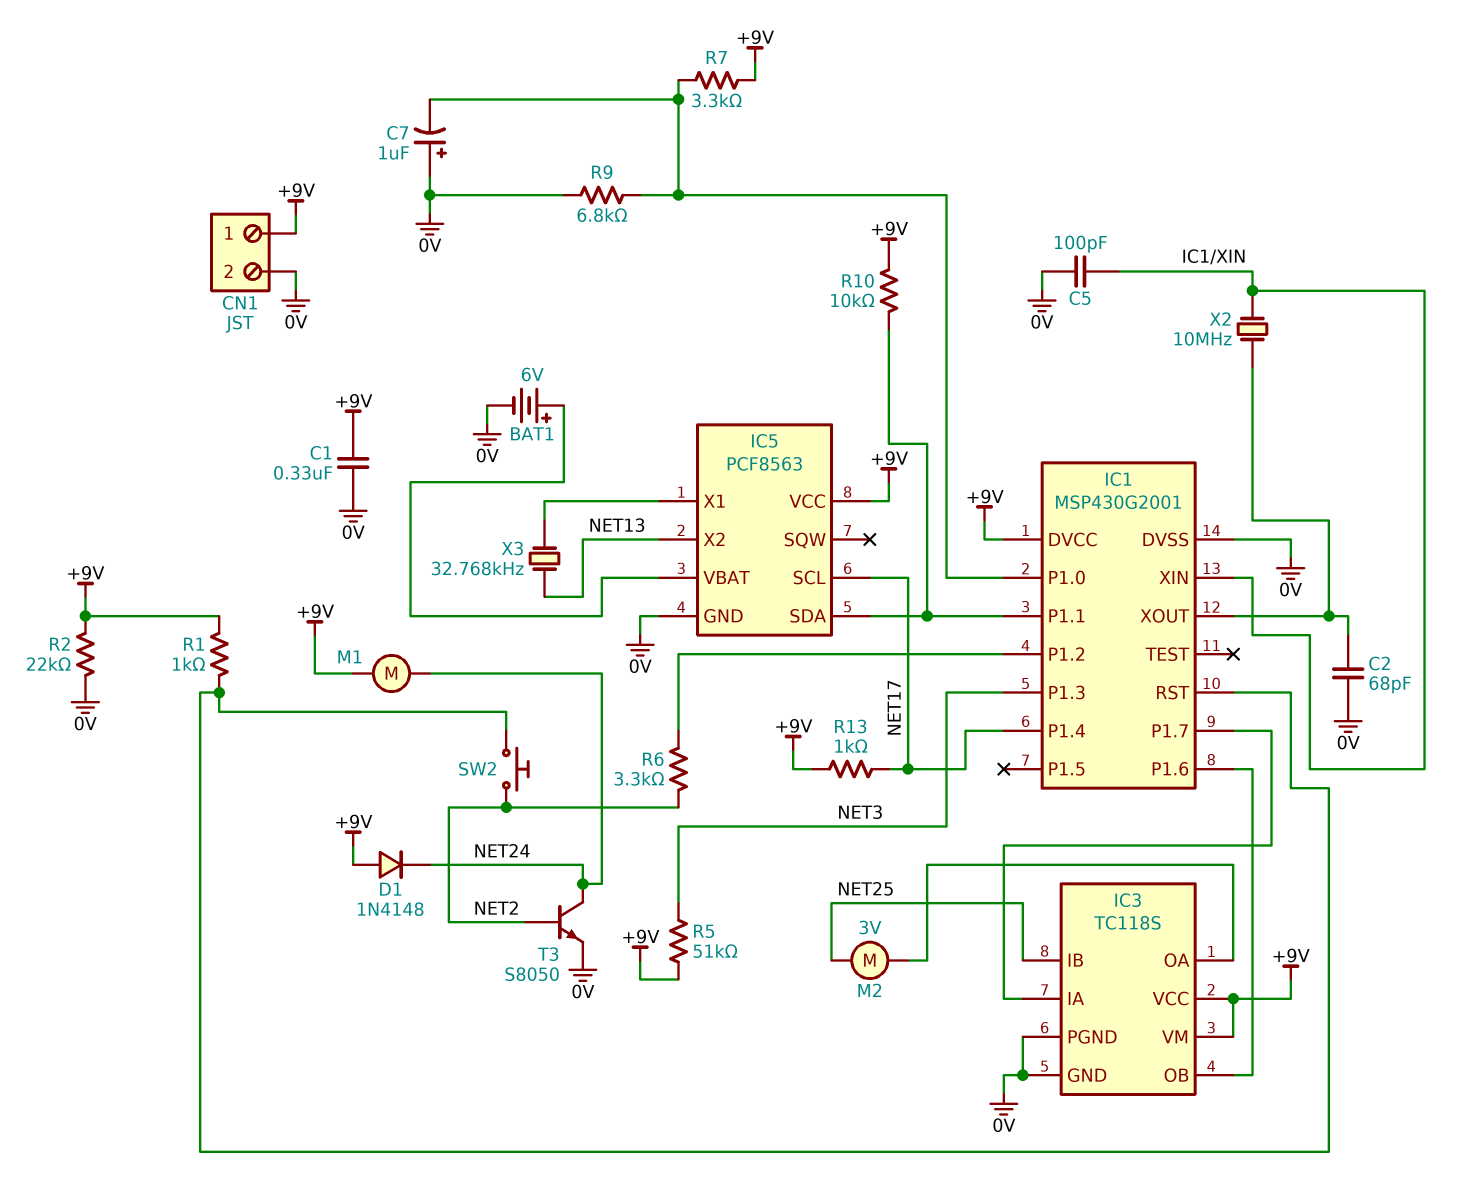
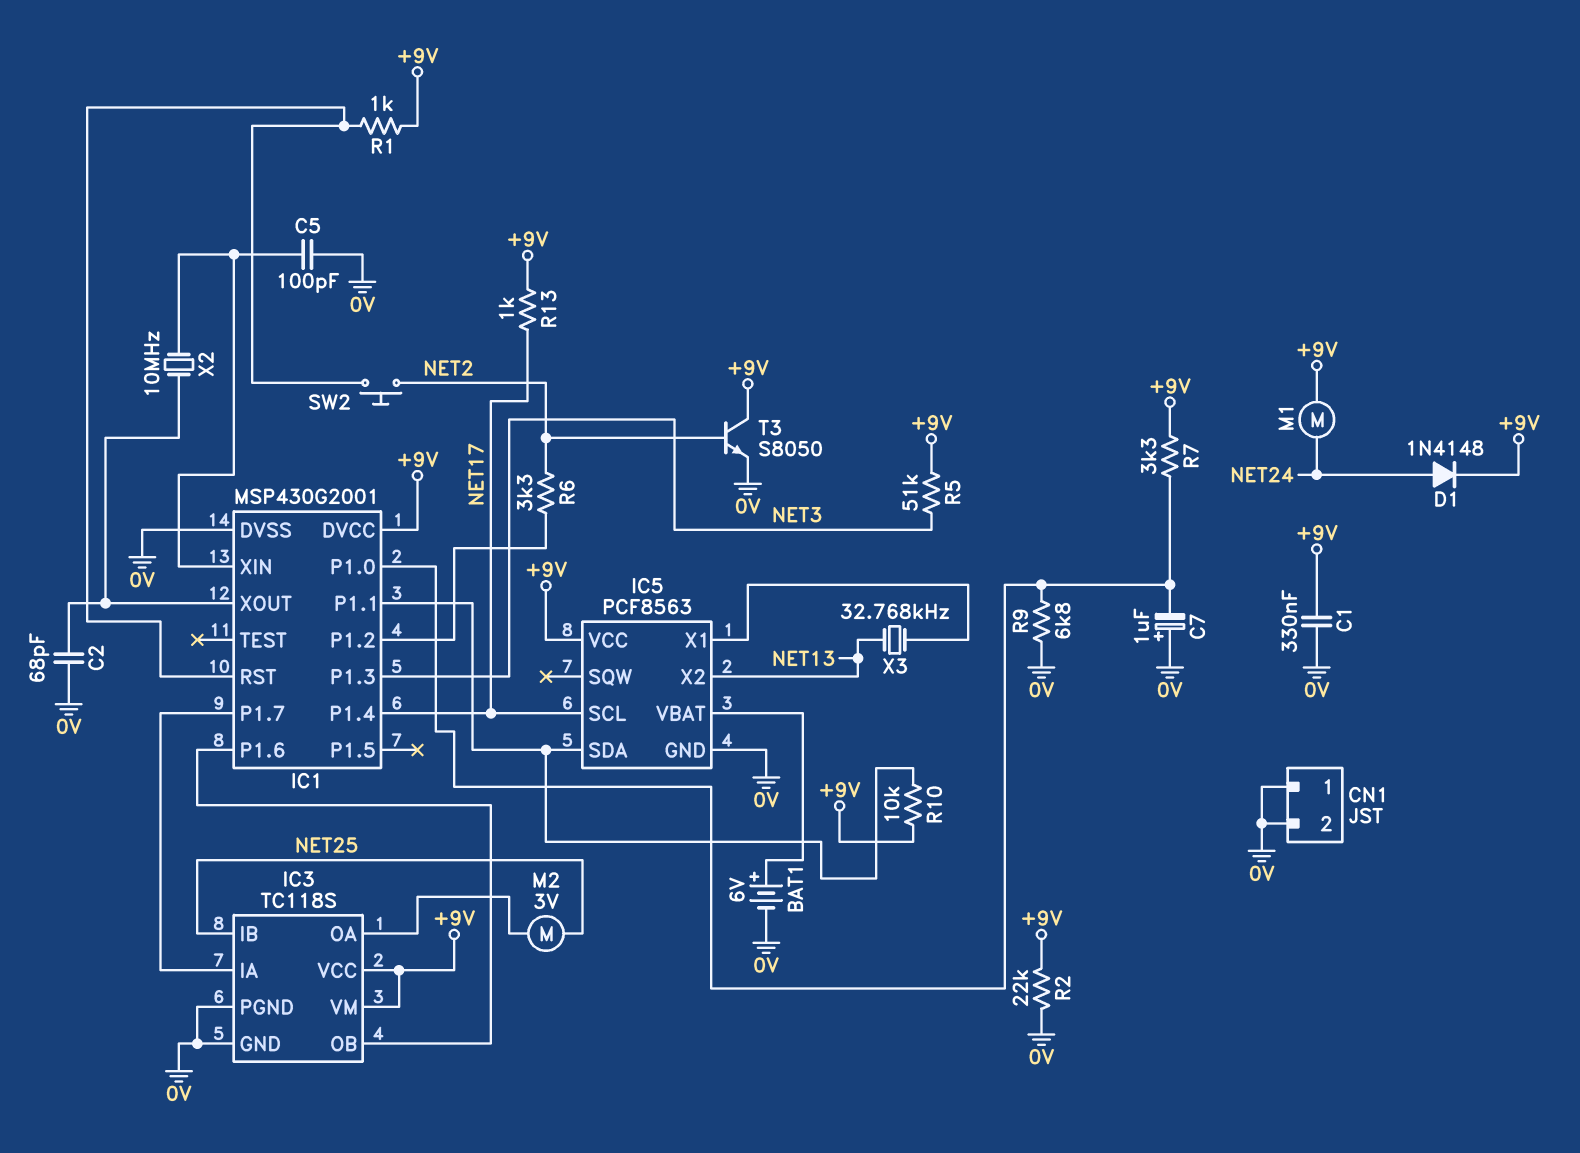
CN1 pin 1: +9V -> 0V
D1: diode 1N4148 (A +9V, K NET24) -> diode 1N4148 (A NET24, K +9V)
T3: NPN S8050 (B NET2, C NET24, E 0V) -> NPN S8050 (B NET2, C +9V, E 0V)

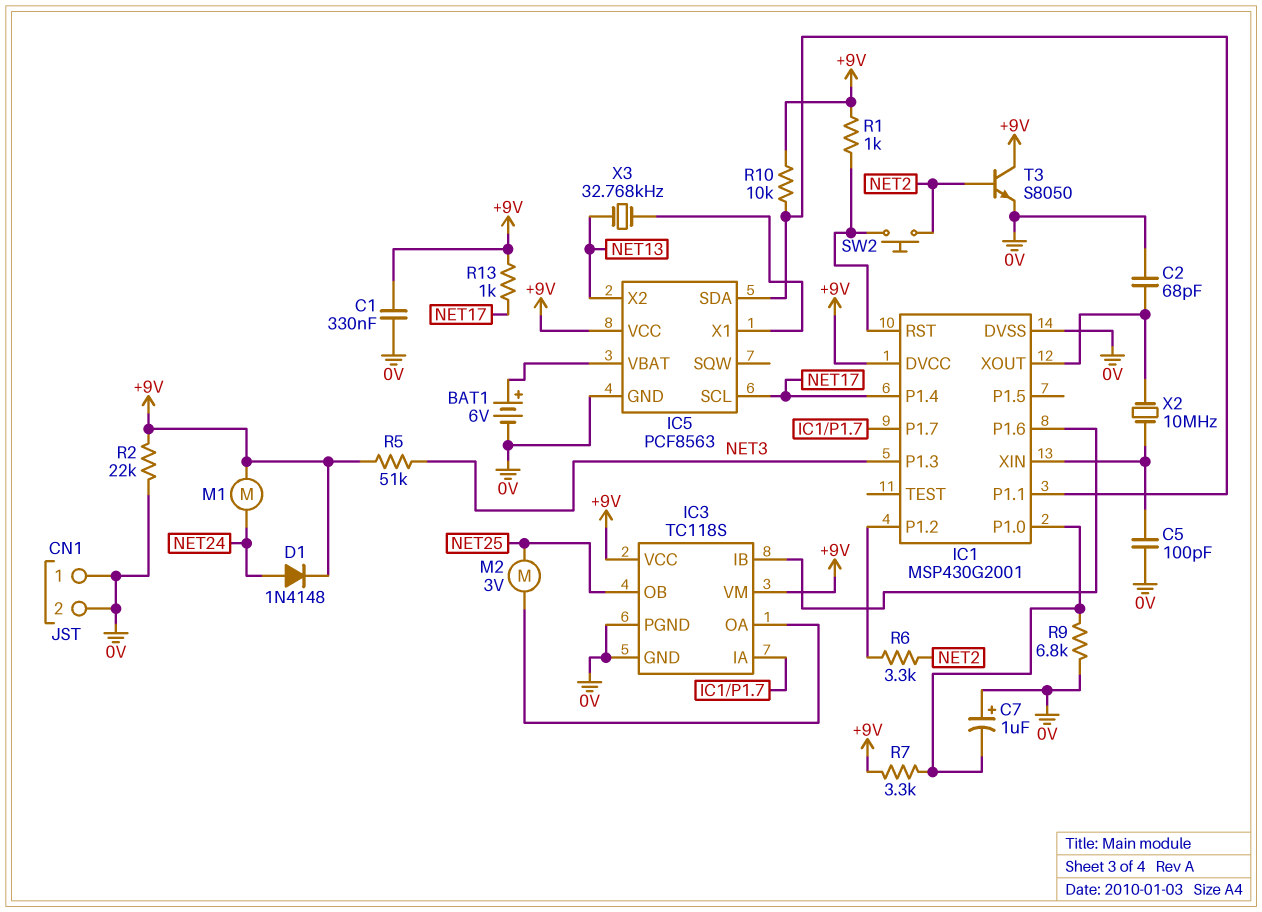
IC3 pin IB: NET25 -> IC1/P1.6
IC3 pin OB: IC1/P1.6 -> NET25

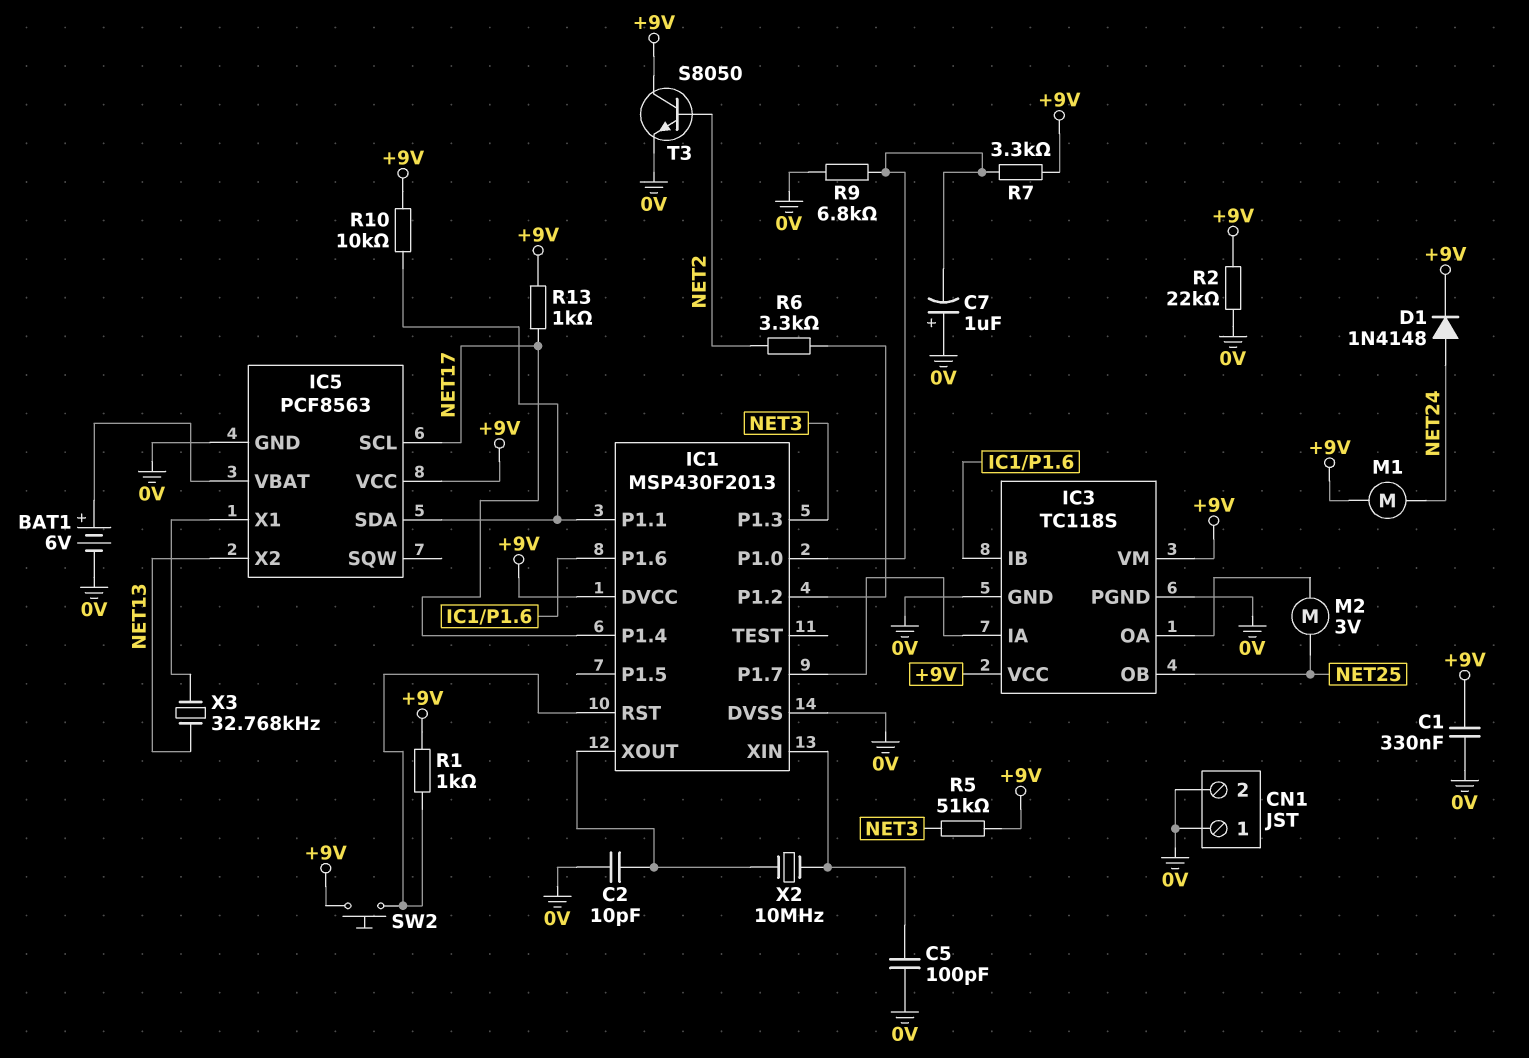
C2: 68pF (0V, IC1/XOUT) -> 10pF (0V, IC1/XOUT)
IC1: MSP430G2001 -> MSP430F2013
SW2: button (IC1/RST, NET2) -> button (+9V, IC1/RST)

